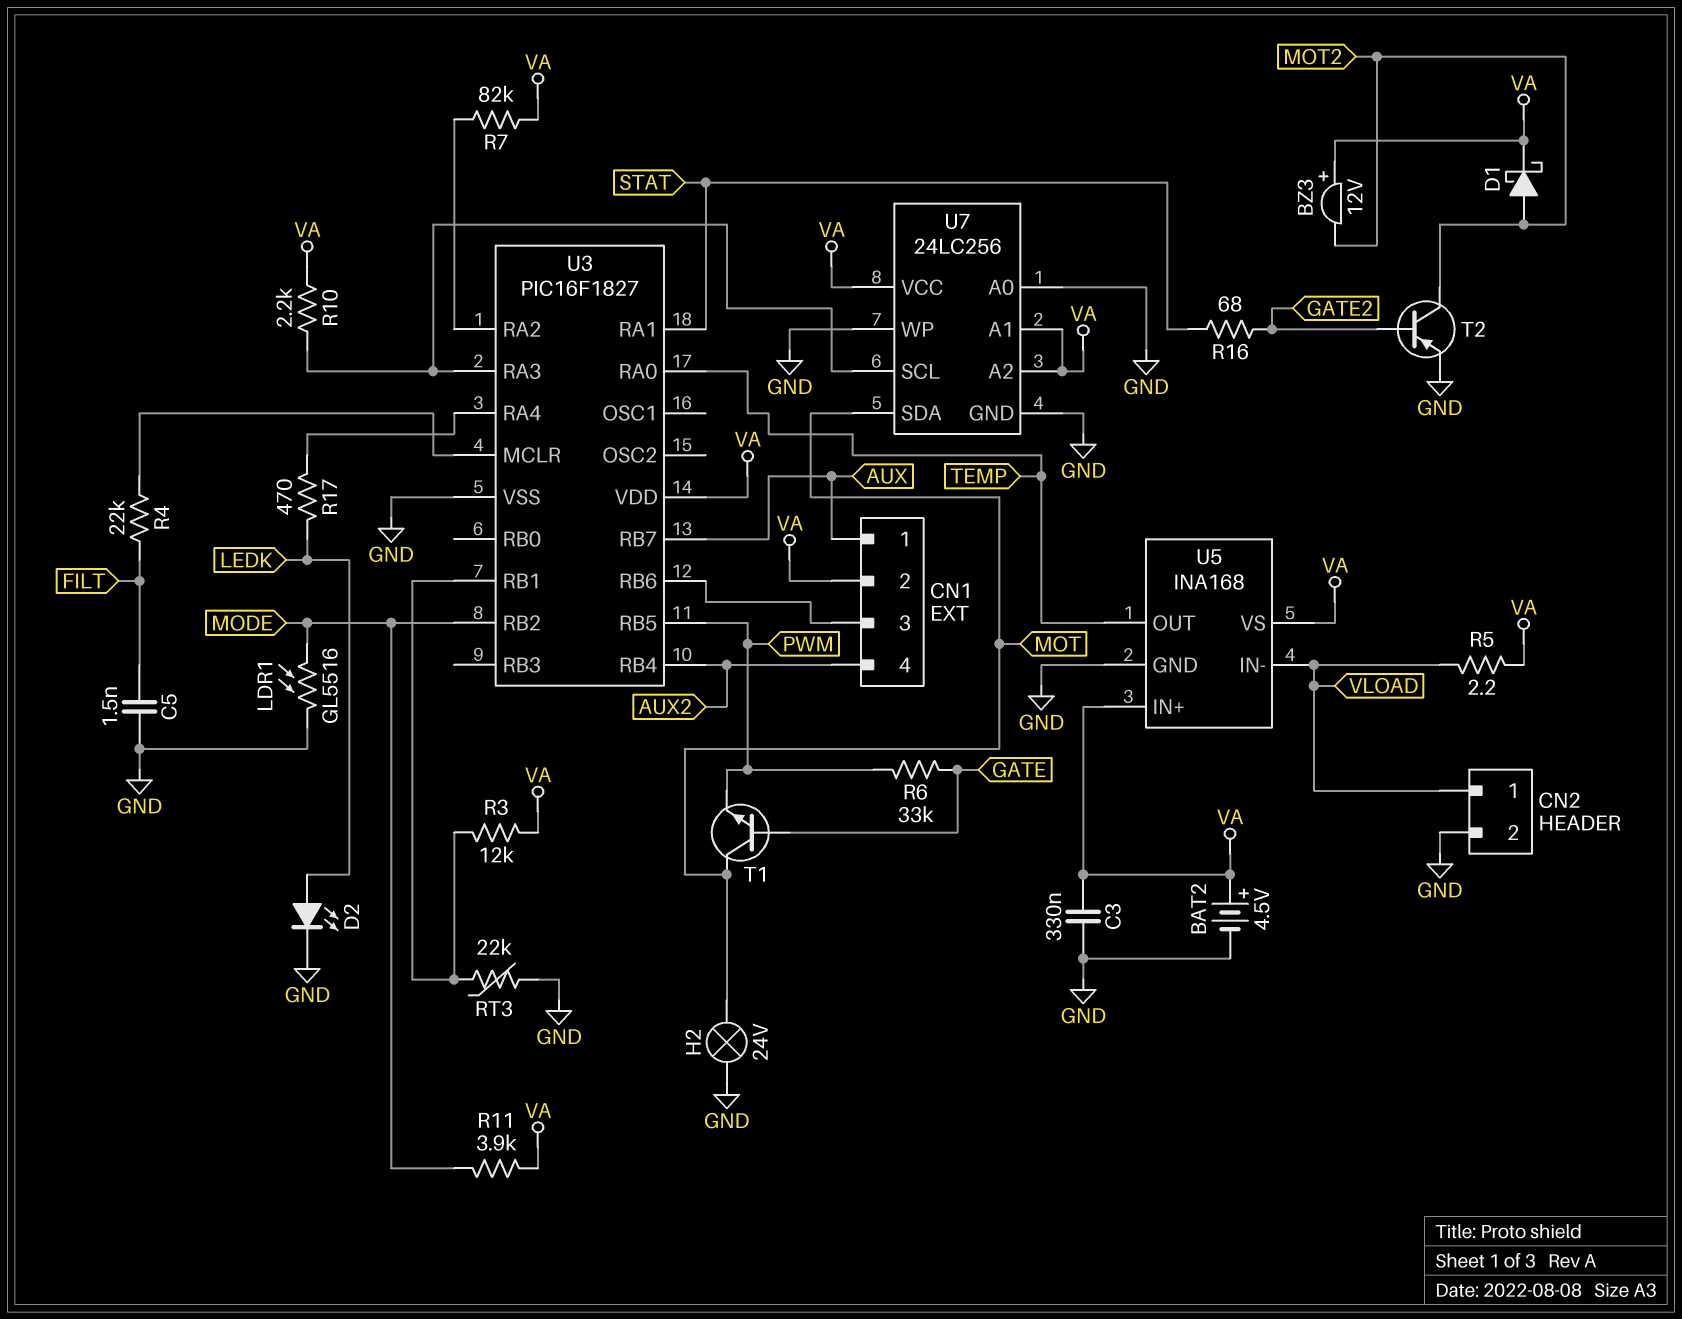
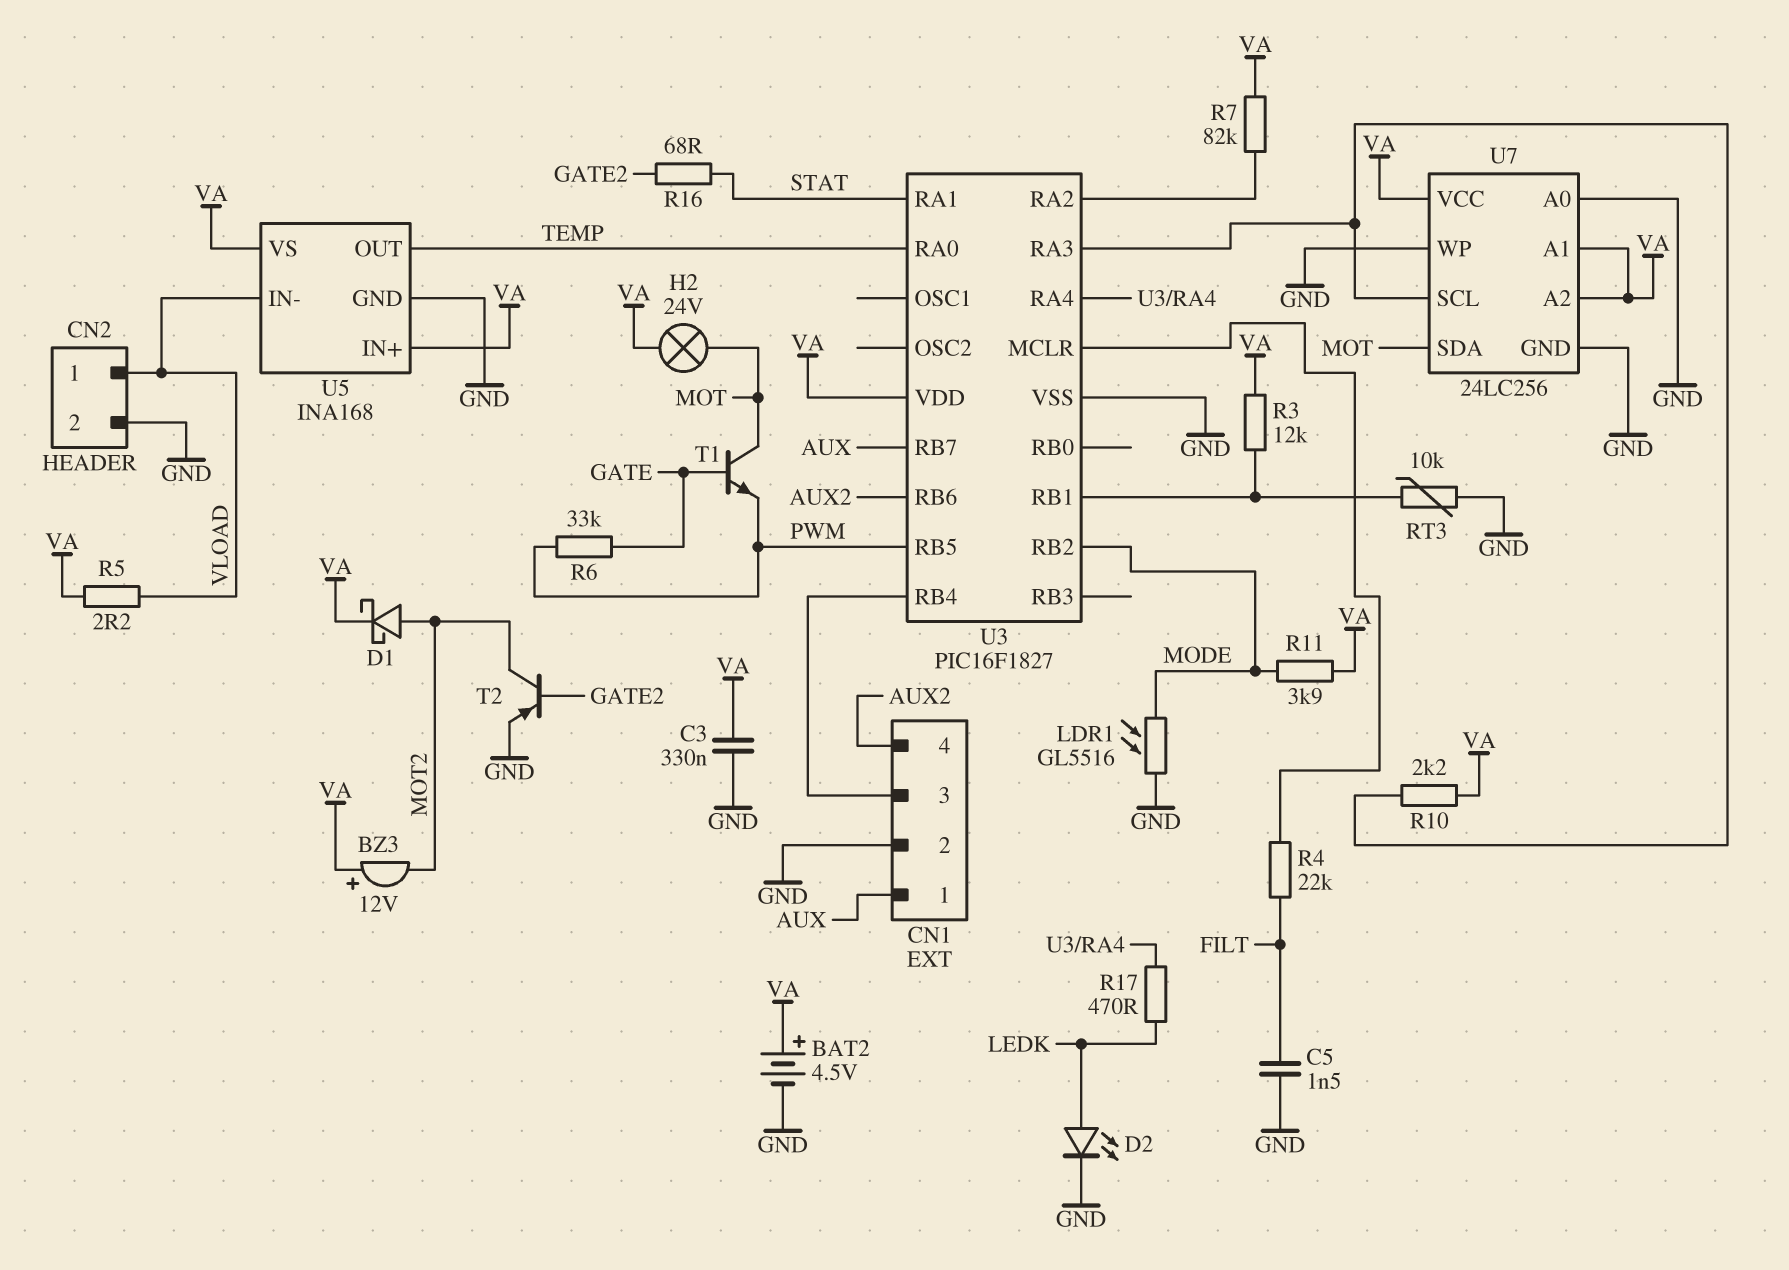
CN1 pin 2: VA -> GND
H2: lamp 24V (GND, MOT) -> lamp 24V (MOT, VA)
RT3: 22k (GND, U3/RB1) -> 10k (GND, U3/RB1)
U3 pin RB4: AUX2 -> CN1/3
U3 pin RB6: CN1/3 -> AUX2

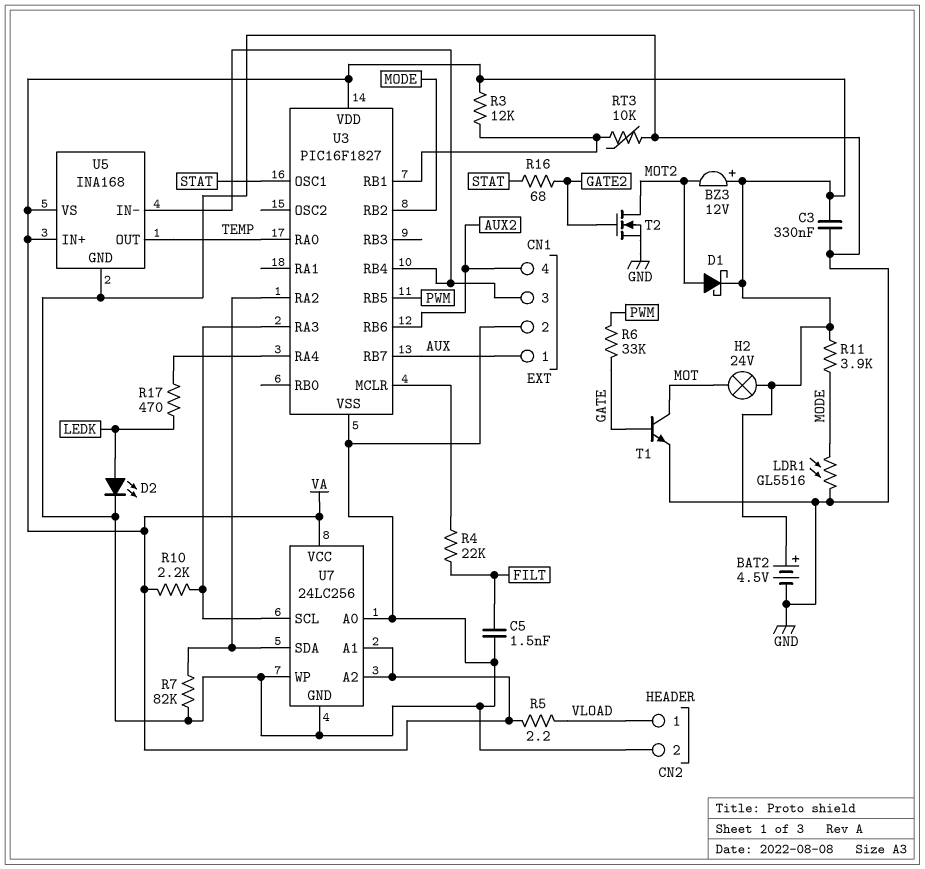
R7: 82k (U3/RA2, VA) -> 82k (GND, U3/RA2)
T1: NPN (B GATE, C MOT, E PWM) -> NPN (B GATE, C MOT, E GND)
T2: PNP (B GATE2, C MOT2, E GND) -> NMOS (G GATE2, D MOT2, S GND)
U3 pin OSC1: none -> STAT
U3 pin RA1: STAT -> none
U5 pin IN-: VLOAD -> CN1/3
U7 pin SDA: MOT -> U3/RA2

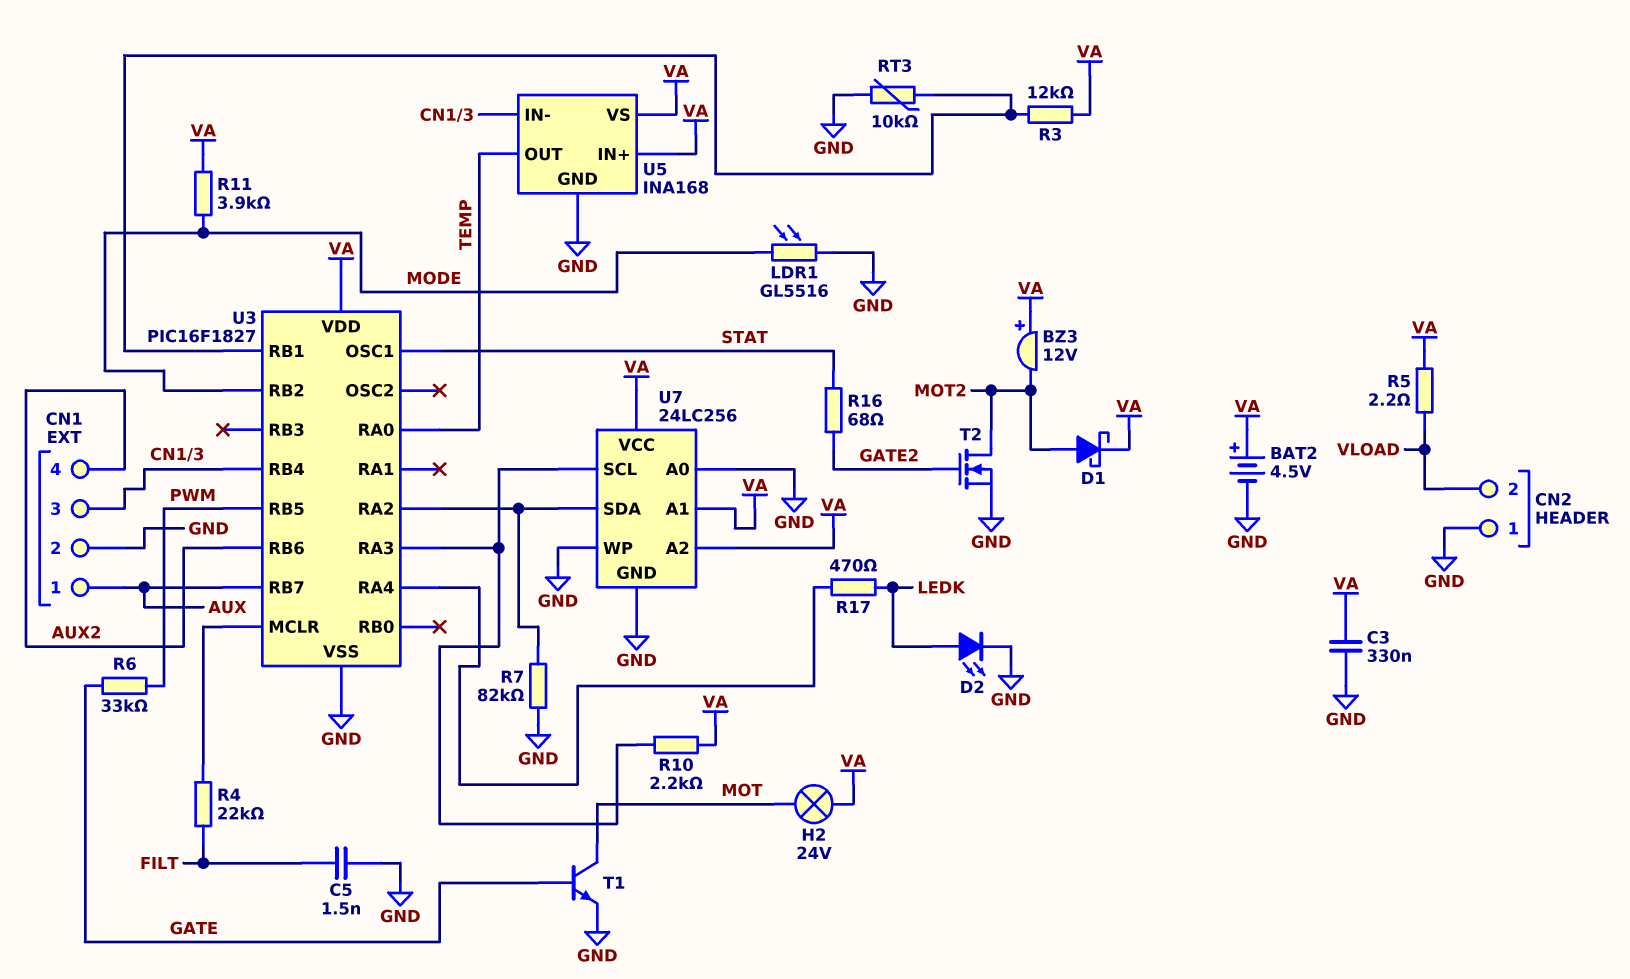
CN2 pin 1: VLOAD -> GND
CN2 pin 2: GND -> VLOAD

